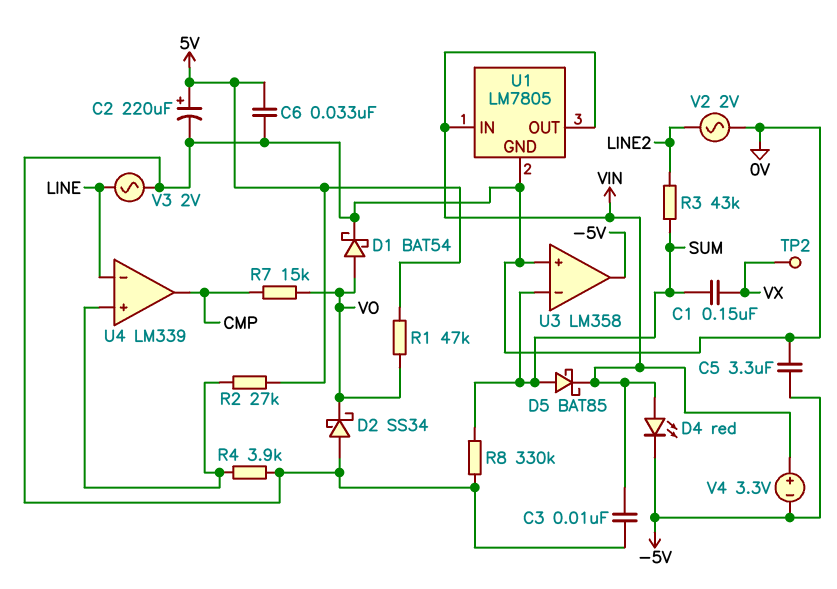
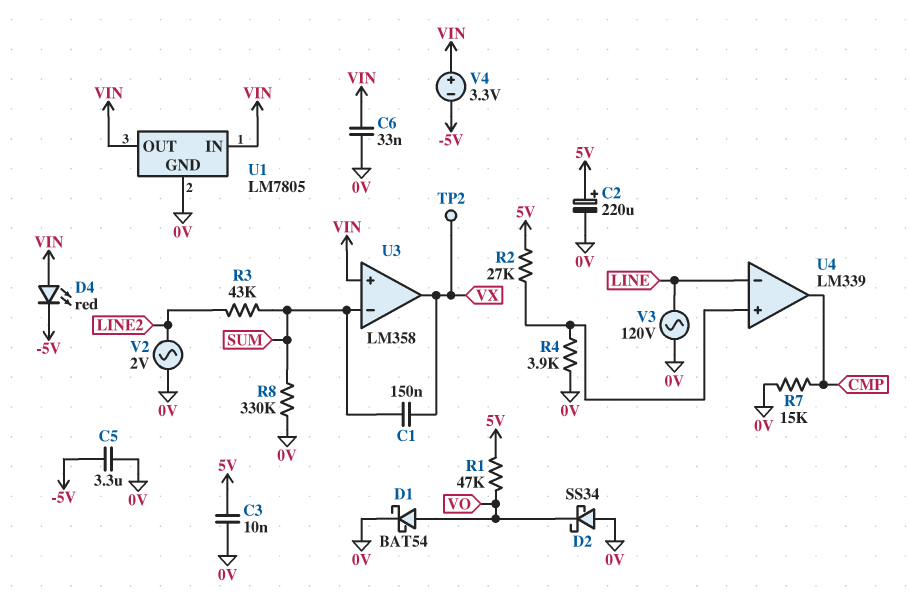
C3: 10nF (0V, VIN) -> 10nF (0V, 5V)
C6: 33nF (0V, 5V) -> 33nF (0V, VIN)
D5: schottky BAT85 (A SUM, K VIN) -> none
R7: 15k (CMP, VO) -> 15k (0V, CMP)
U3 pin in+: 0V -> VIN
U3 pin out: -5V -> VX
V3: AC 2V (0V, LINE) -> AC 120V (0V, LINE)

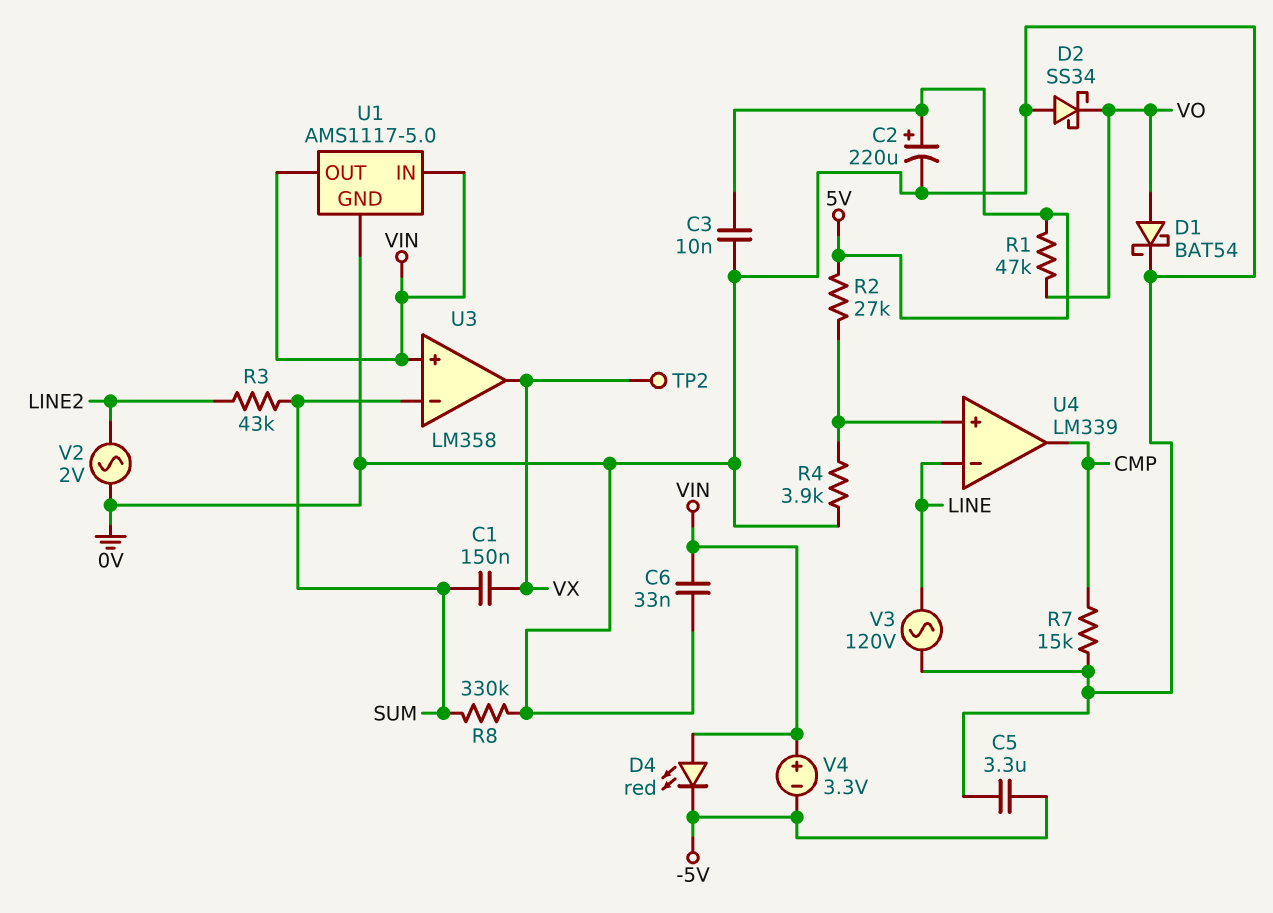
U1: LM7805 -> AMS1117-5.0

